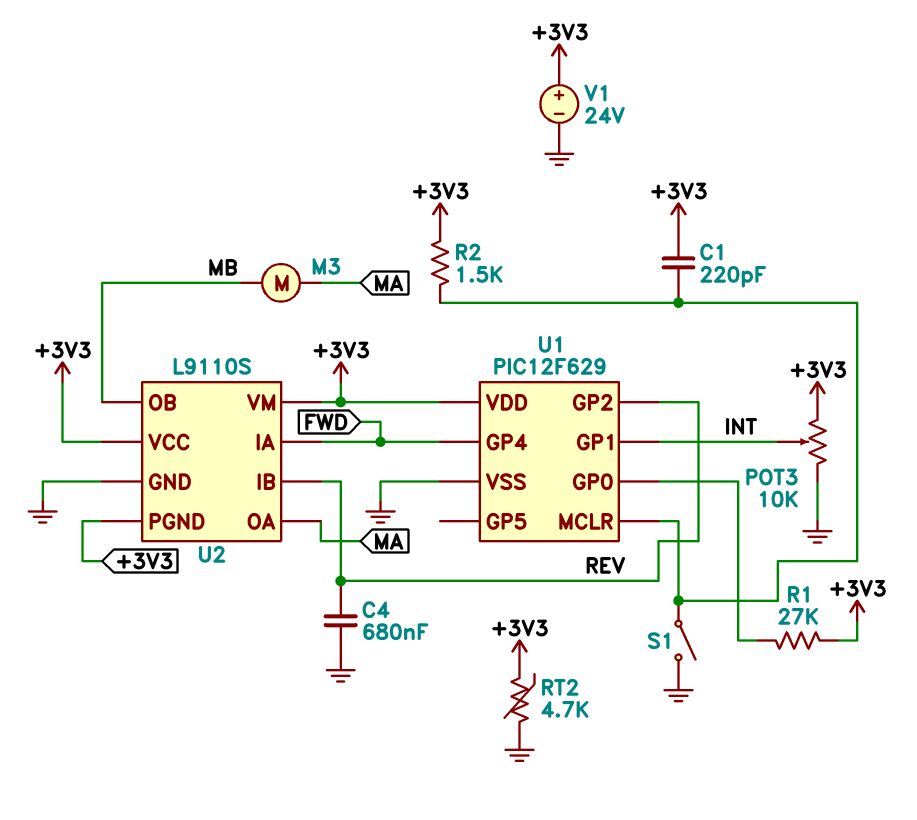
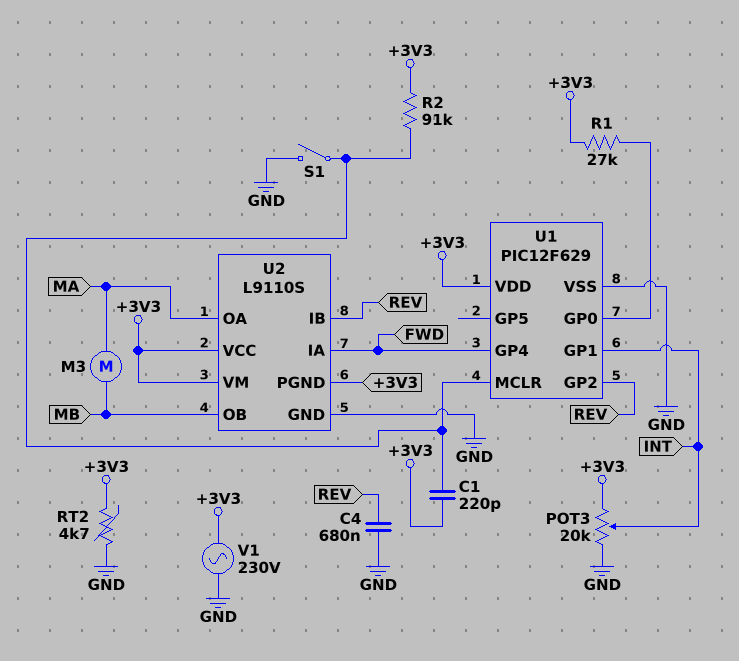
POT3: 10k (+3V3, GND, wiper INT) -> 20k (+3V3, GND, wiper INT)
R2: 1.5k (+3V3, U1/MCLR) -> 91k (+3V3, U1/MCLR)
V1: 24V (plus +3V3, minus GND) -> AC 230V (+3V3, GND)

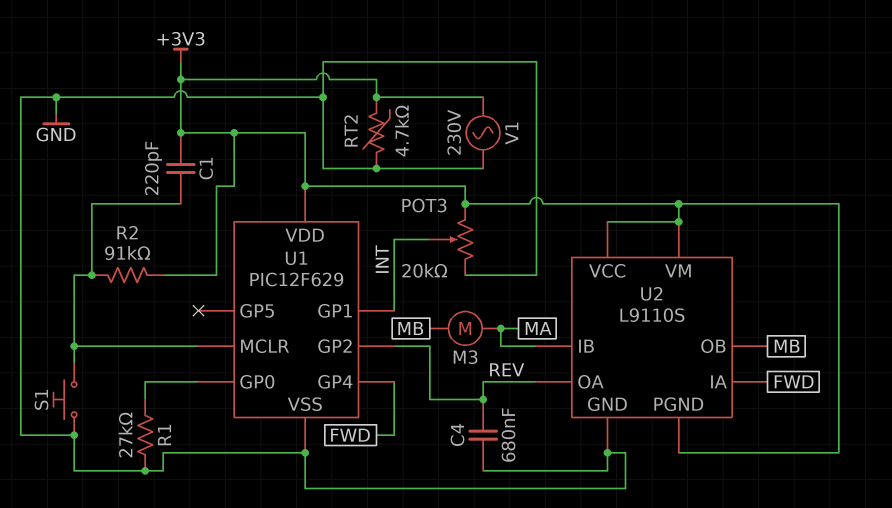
R1: 27k (+3V3, U1/GP0) -> 27k (GND, U1/GP0)
S1: switch (GND, U1/MCLR) -> button (GND, U1/MCLR)
U2 pin IB: REV -> MA
U2 pin OA: MA -> REV

